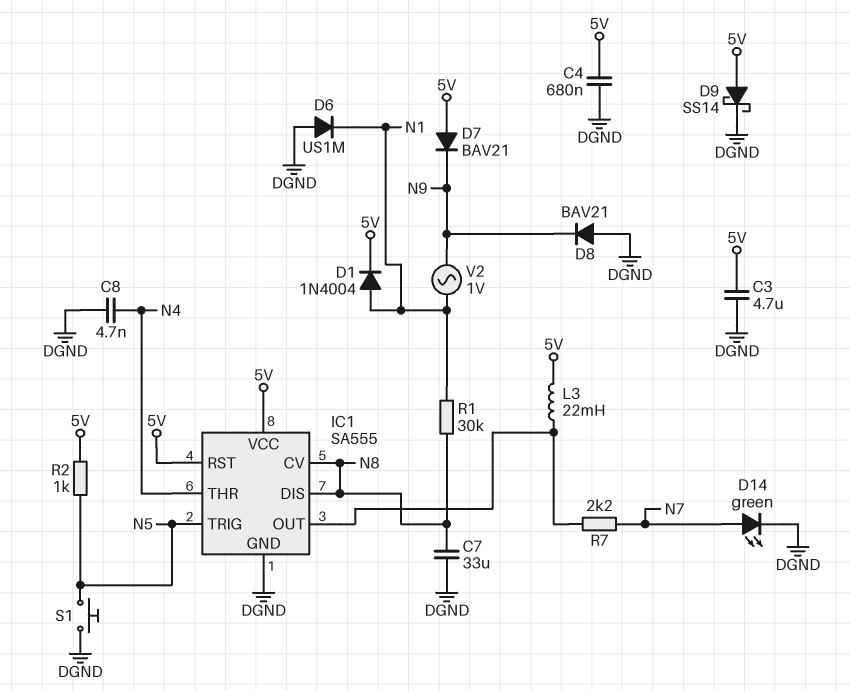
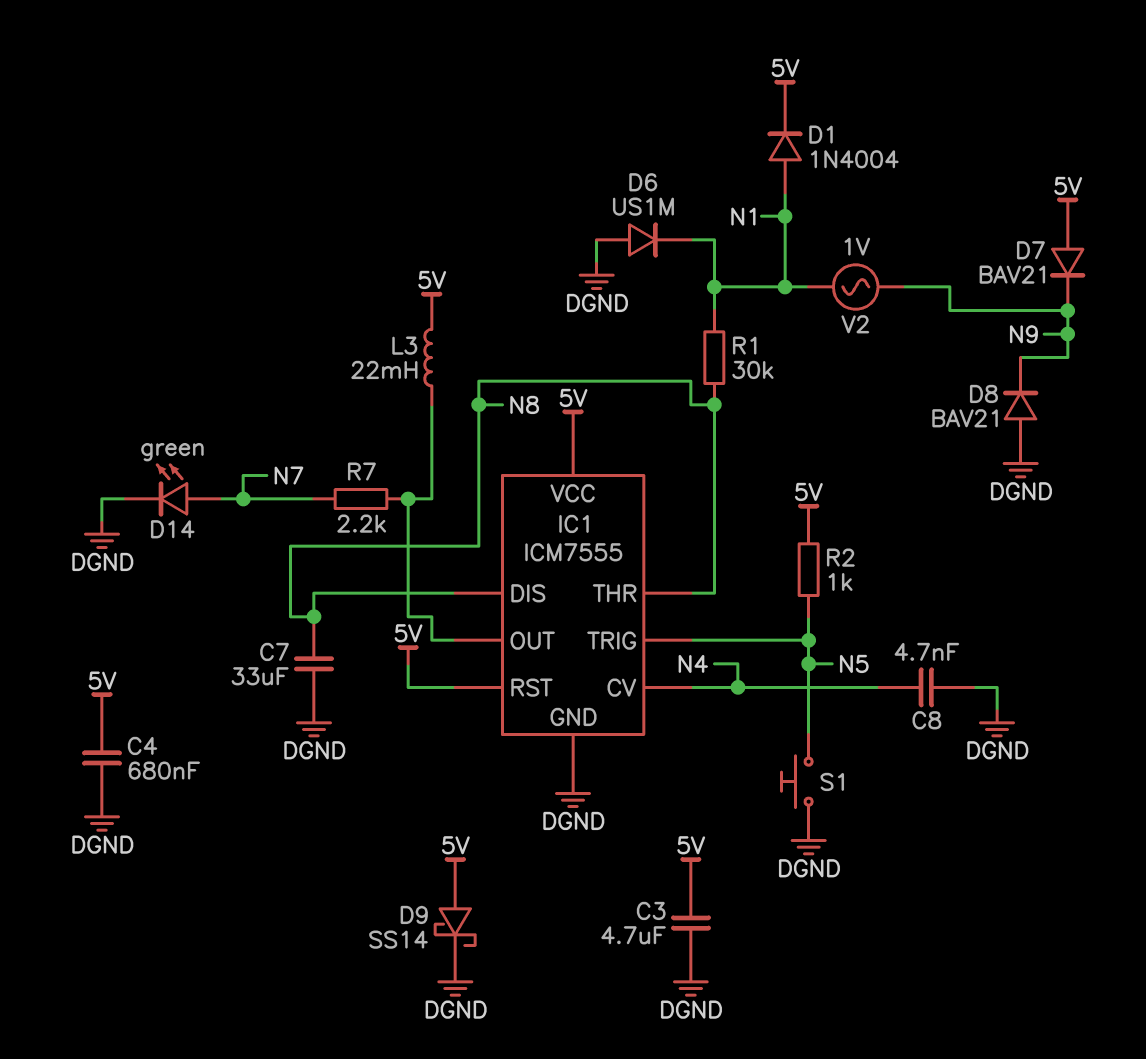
IC1: SA555 -> ICM7555
IC1 pin CV: N8 -> N4
IC1 pin THR: N4 -> N8

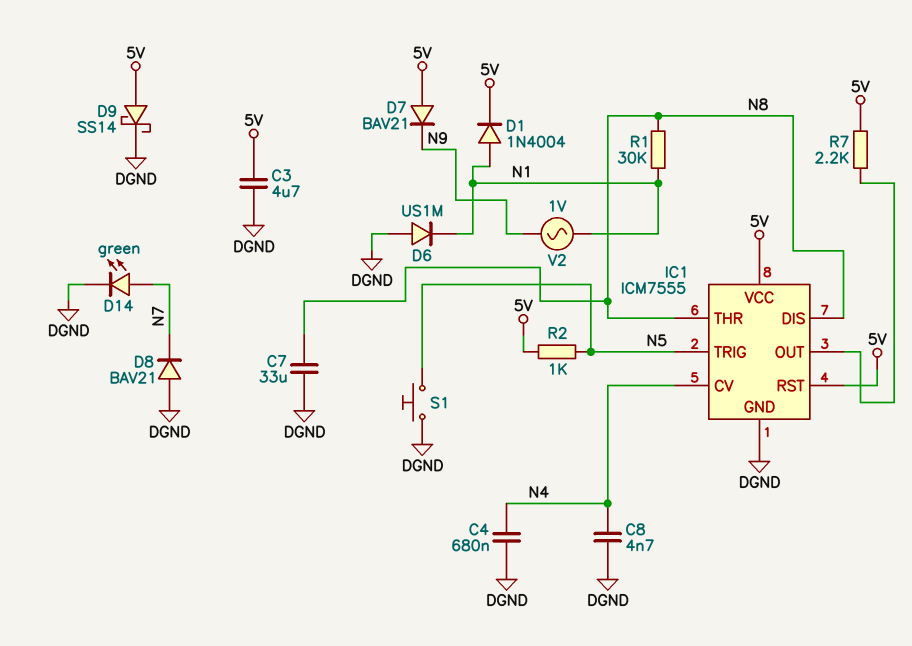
C4: 680nF (5V, DGND) -> 680nF (DGND, N4)
D8: diode BAV21 (A DGND, K N9) -> diode BAV21 (A DGND, K N7)
L3: 22mH (5V, IC1/OUT) -> none
R7: 2.2k (IC1/OUT, N7) -> 2.2k (5V, IC1/OUT)

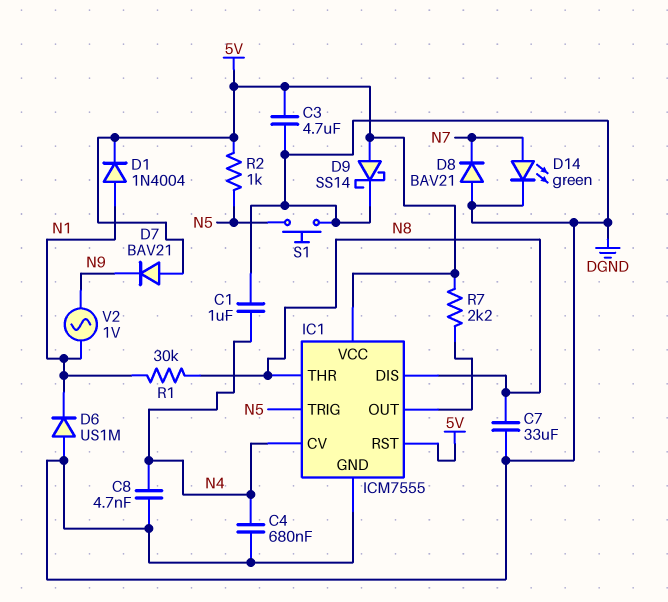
C1: none -> 1uF (DGND, N4)

